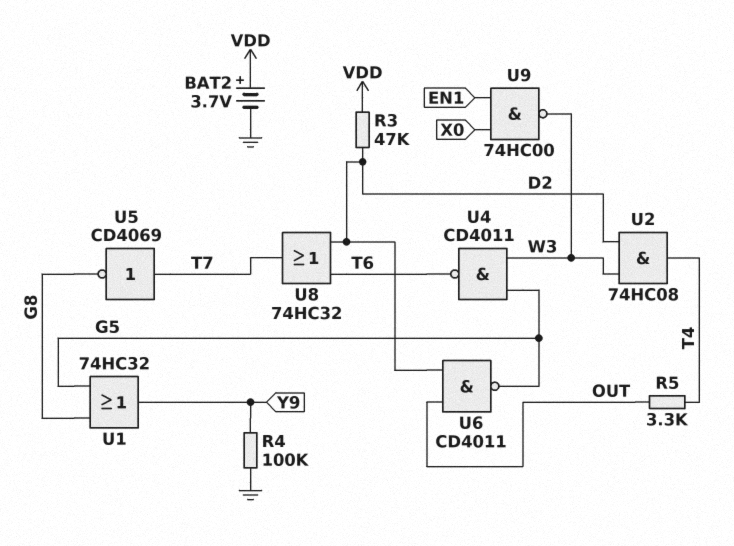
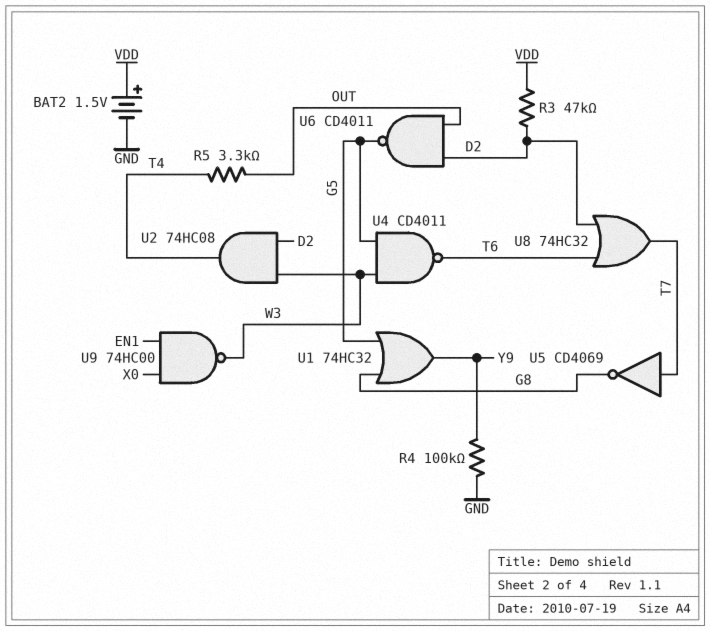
BAT2: 3.7V (plus VDD, minus GND) -> 1.5V (plus VDD, minus GND)

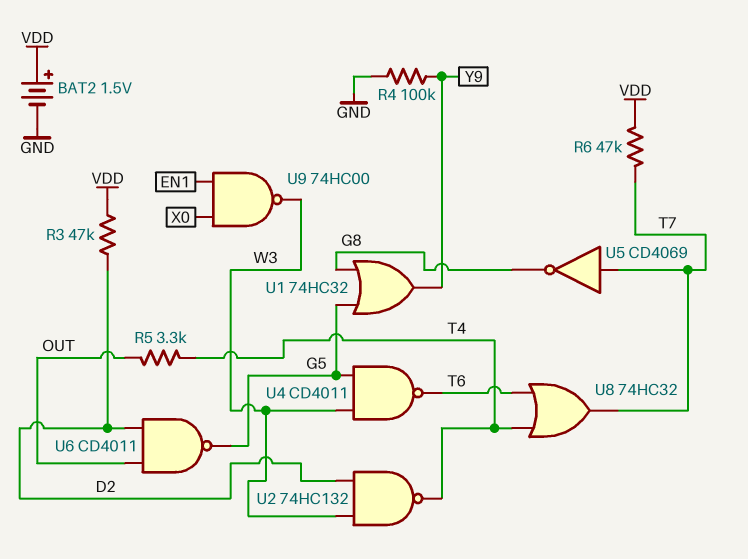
R6: none -> 47k (T7, VDD)
U2: AND 74HC08 (in D2, in W3, out T4) -> NAND 74HC132 (in D2, in W3, out T4)
U8: OR 74HC32 (in D2, in T6, out T7) -> OR 74HC32 (in T4, in T6, out T7)

